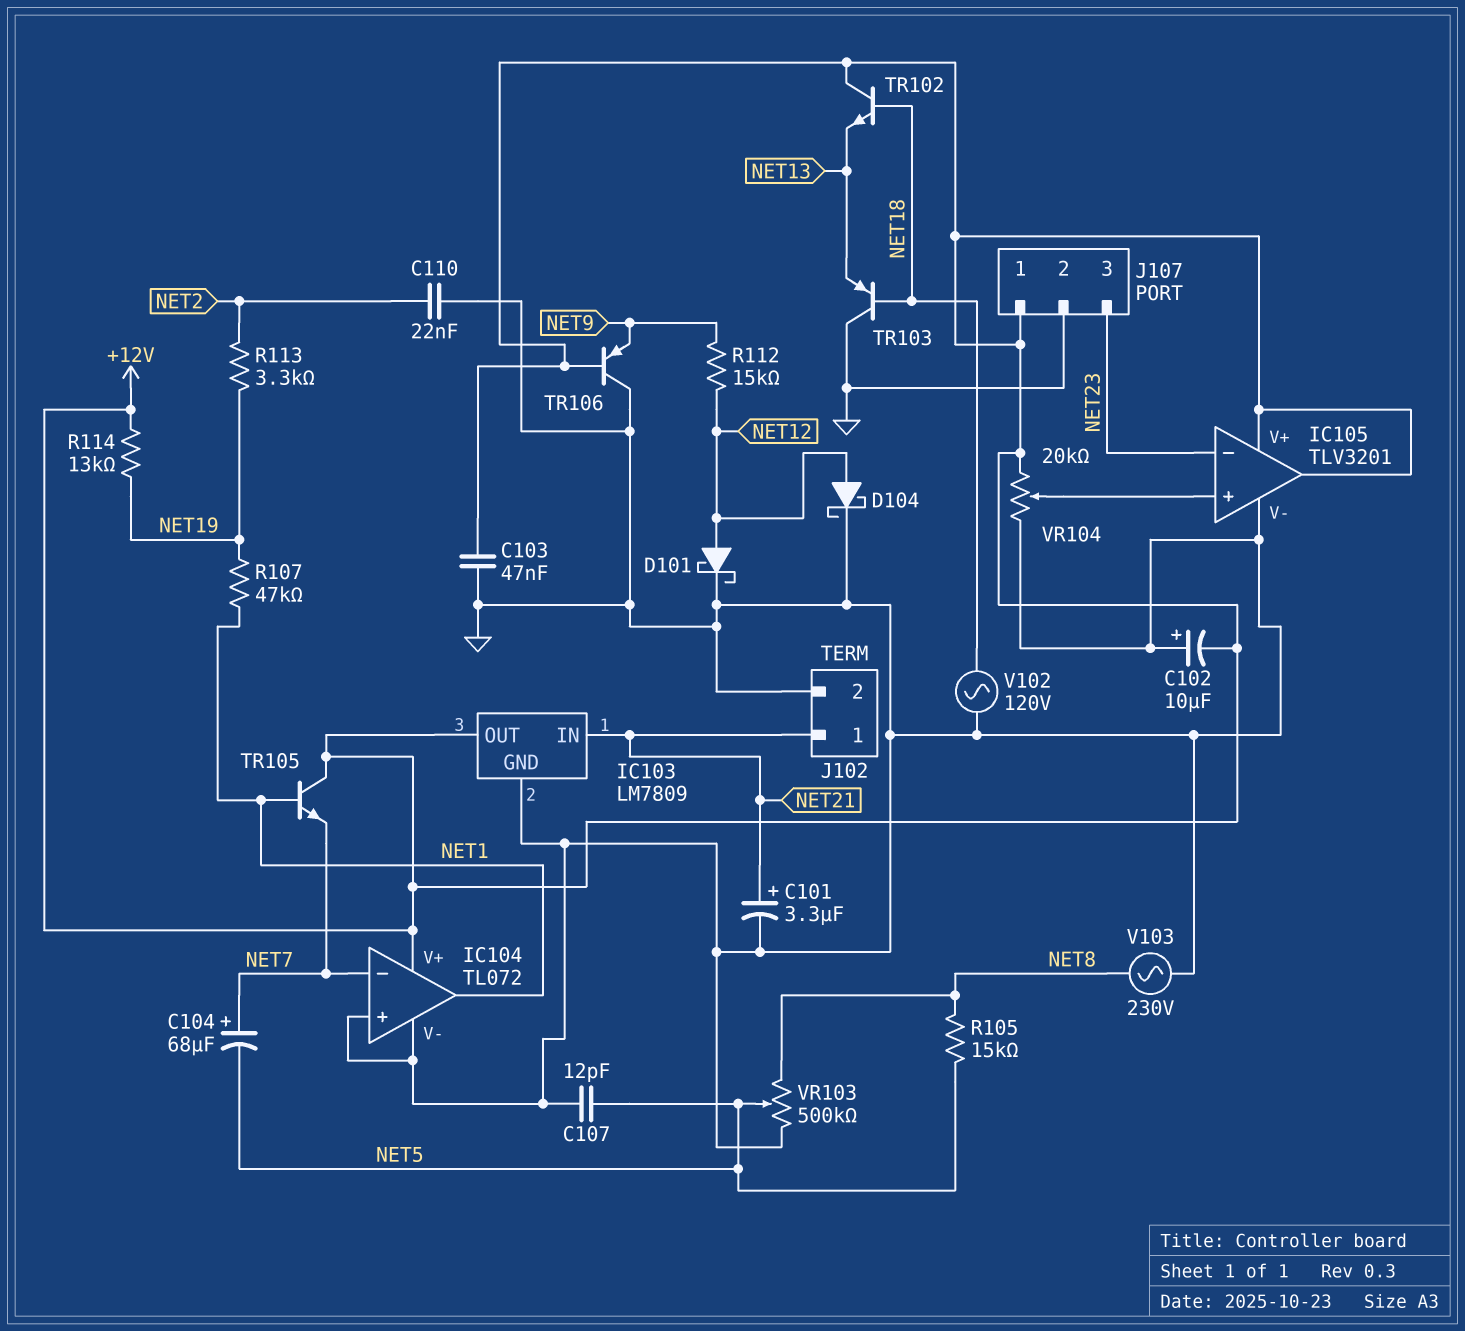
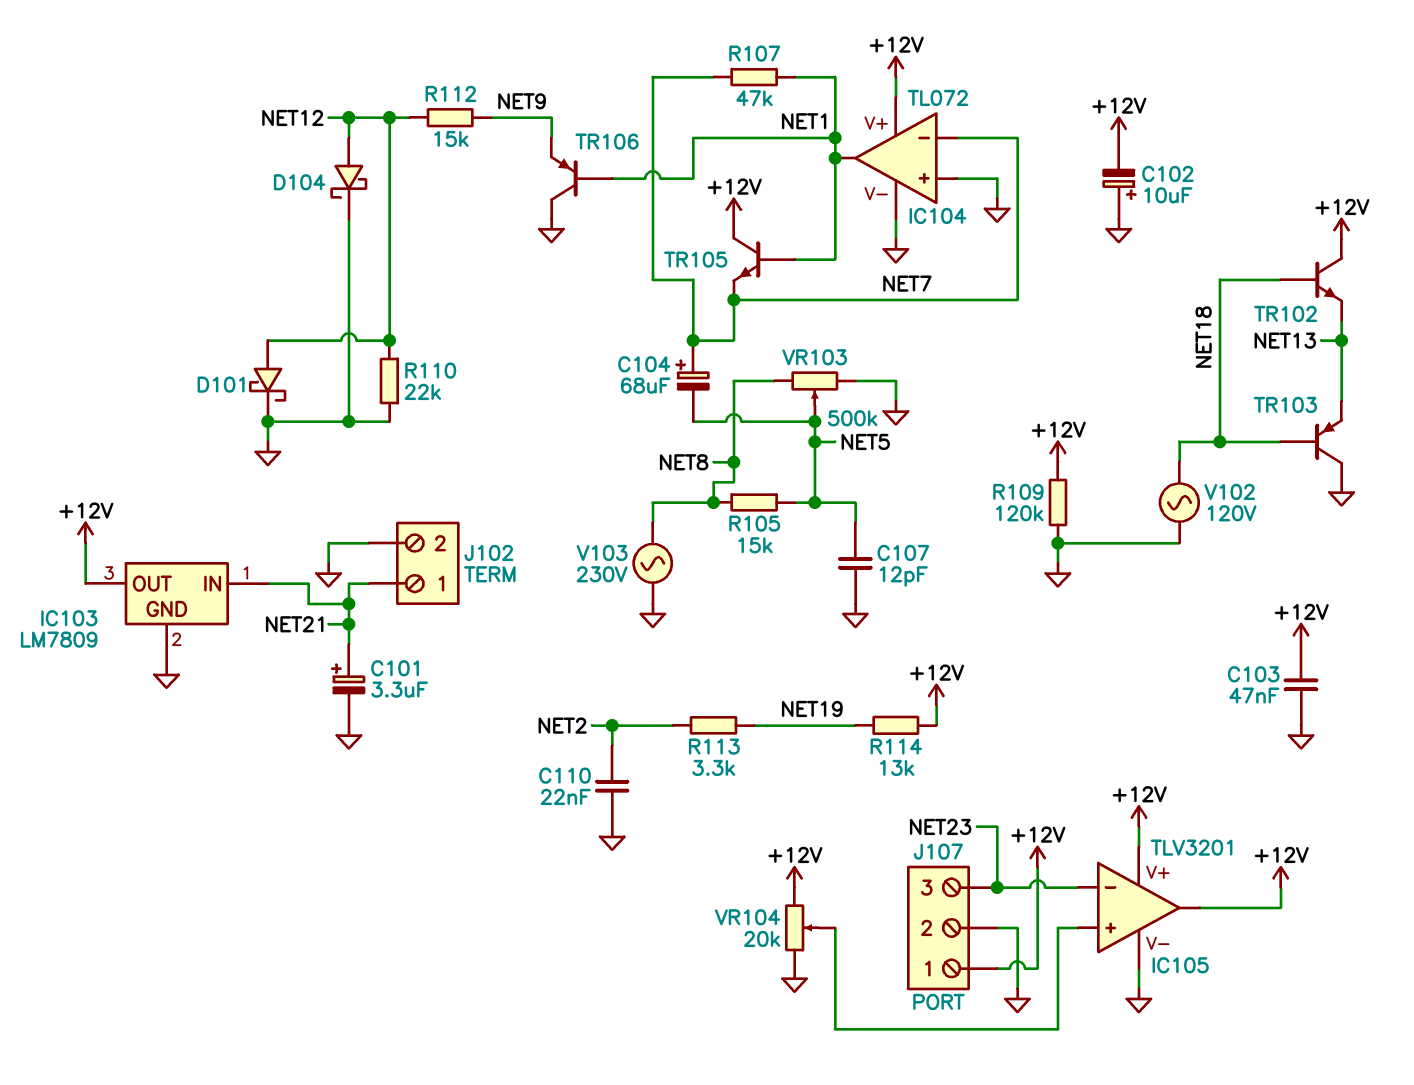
R107: 47k (NET1, NET19) -> 47k (NET1, NET7)
R109: none -> 120k (+12V, GND)
R110: none -> 22k (GND, NET12)
TR106: PNP (B +12V, C GND, E NET9) -> PNP (B NET1, C GND, E NET9)

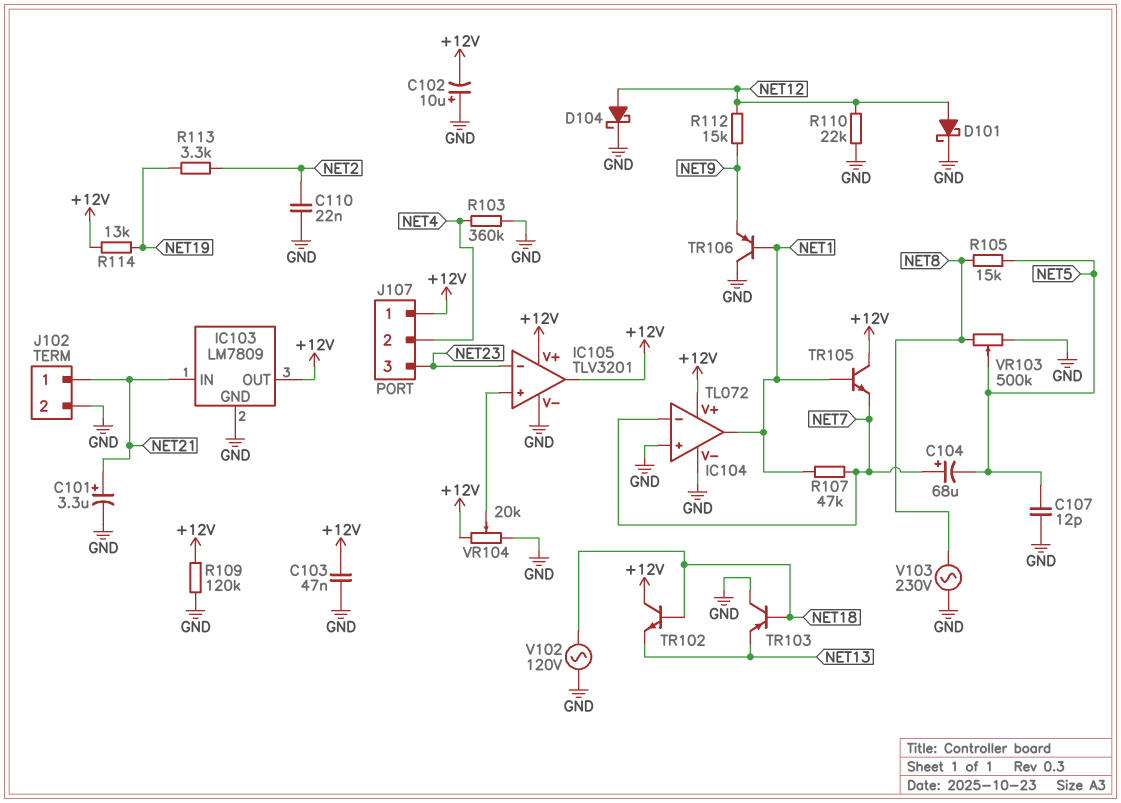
J107 pin 2: GND -> NET4
R103: none -> 360k (GND, NET4)

